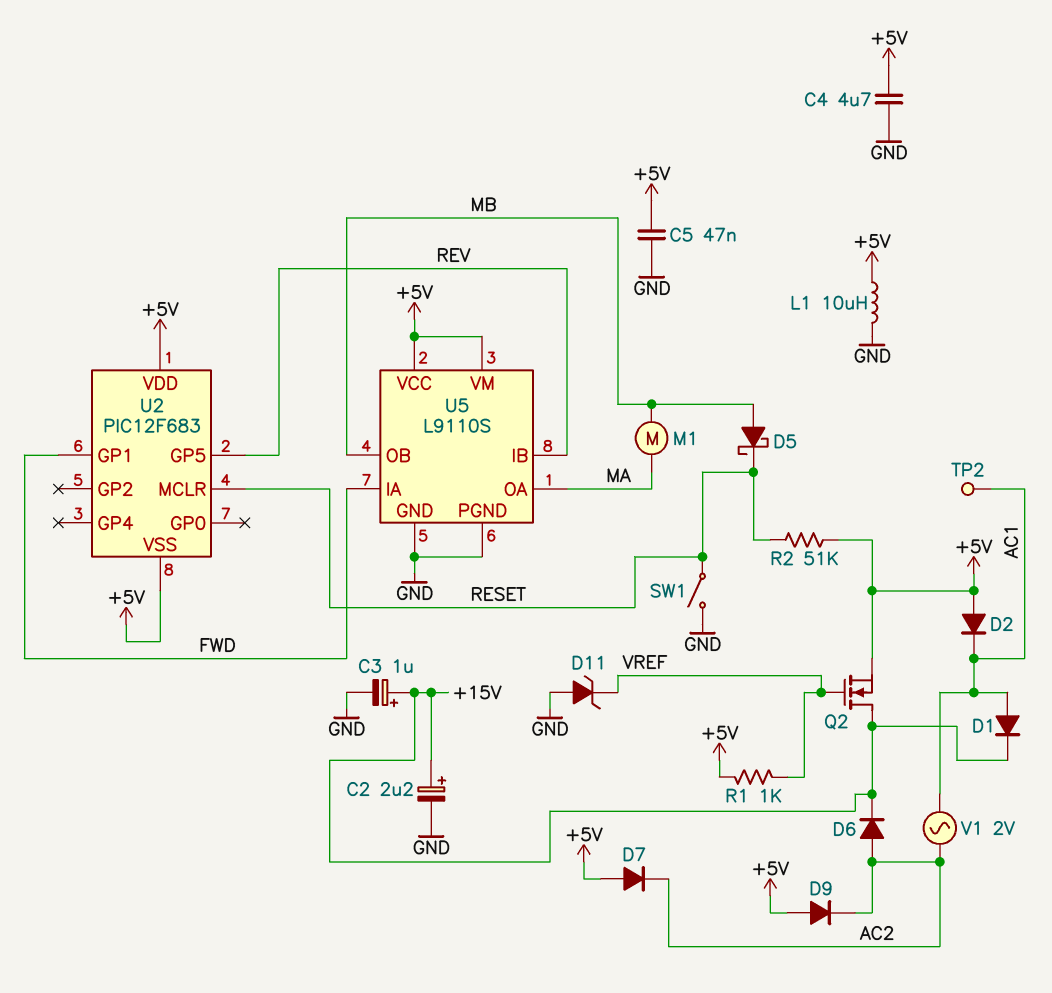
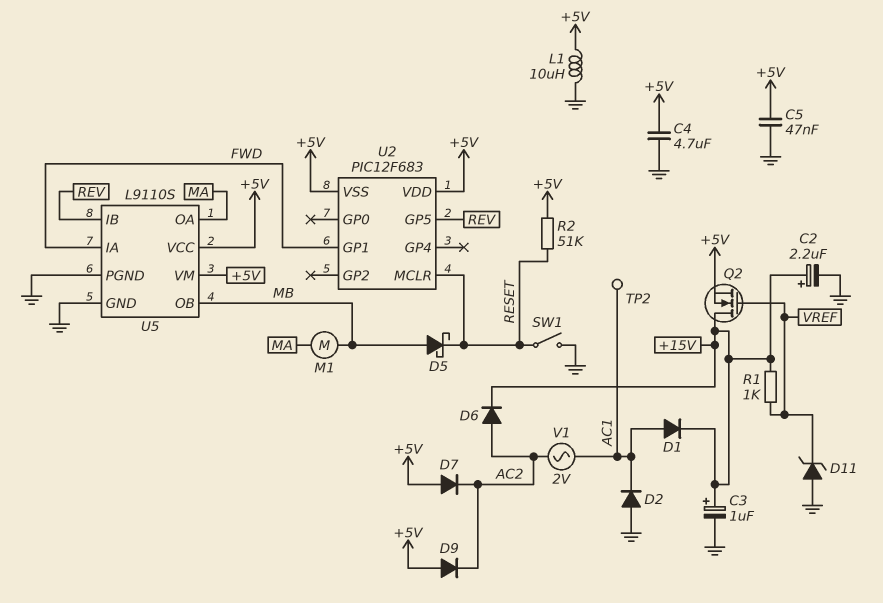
D2: diode (A +5V, K AC1) -> diode (A GND, K AC1)
R1: 1k (+5V, VREF) -> 1k (+15V, VREF)

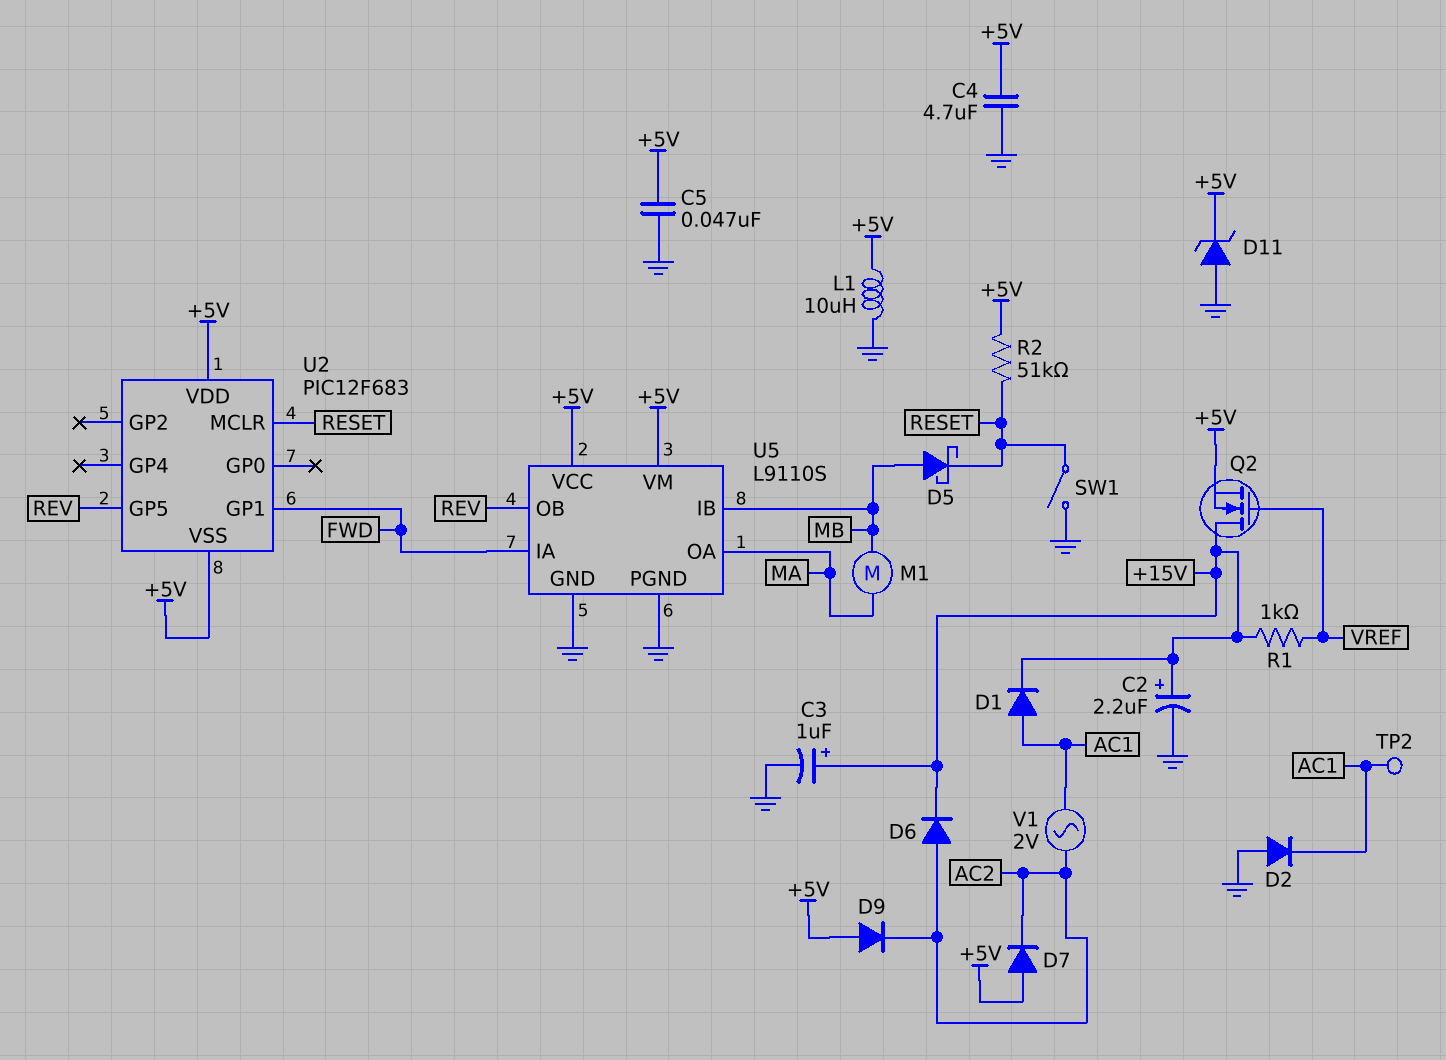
D11: zener (A GND, K VREF) -> zener (A GND, K +5V)
U5 pin IB: REV -> MB
U5 pin OB: MB -> REV

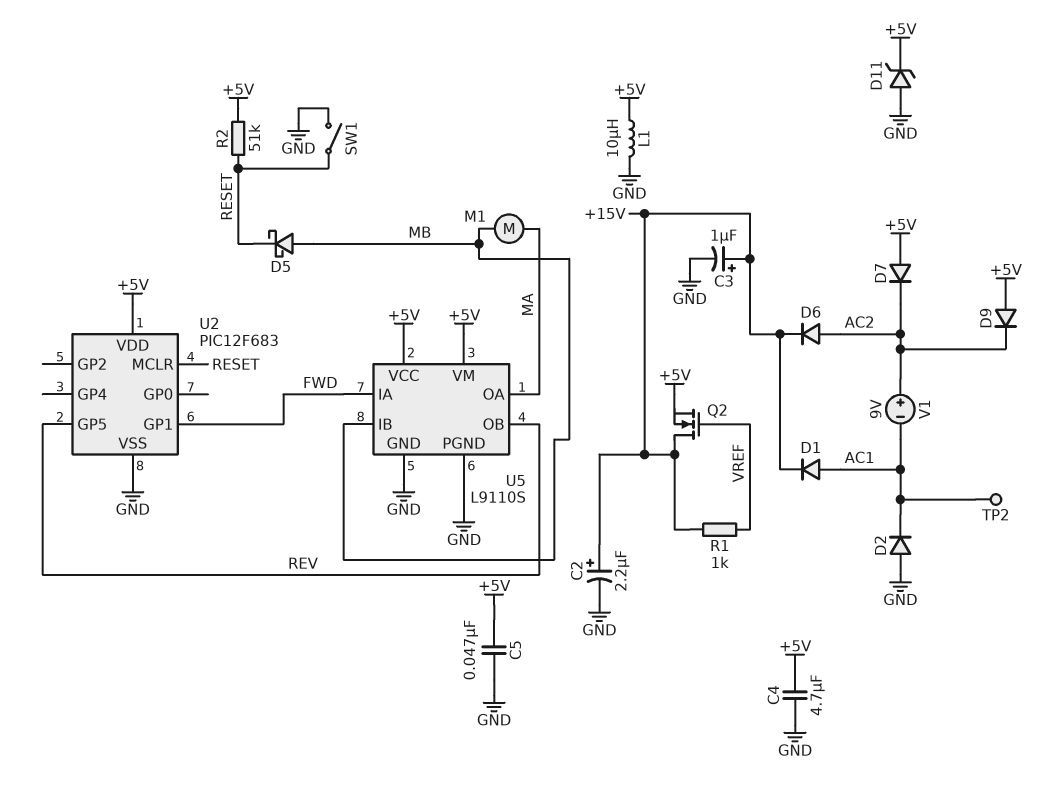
U2 pin VSS: +5V -> GND
V1: AC 2V (AC1, AC2) -> 9V (plus AC2, minus AC1)

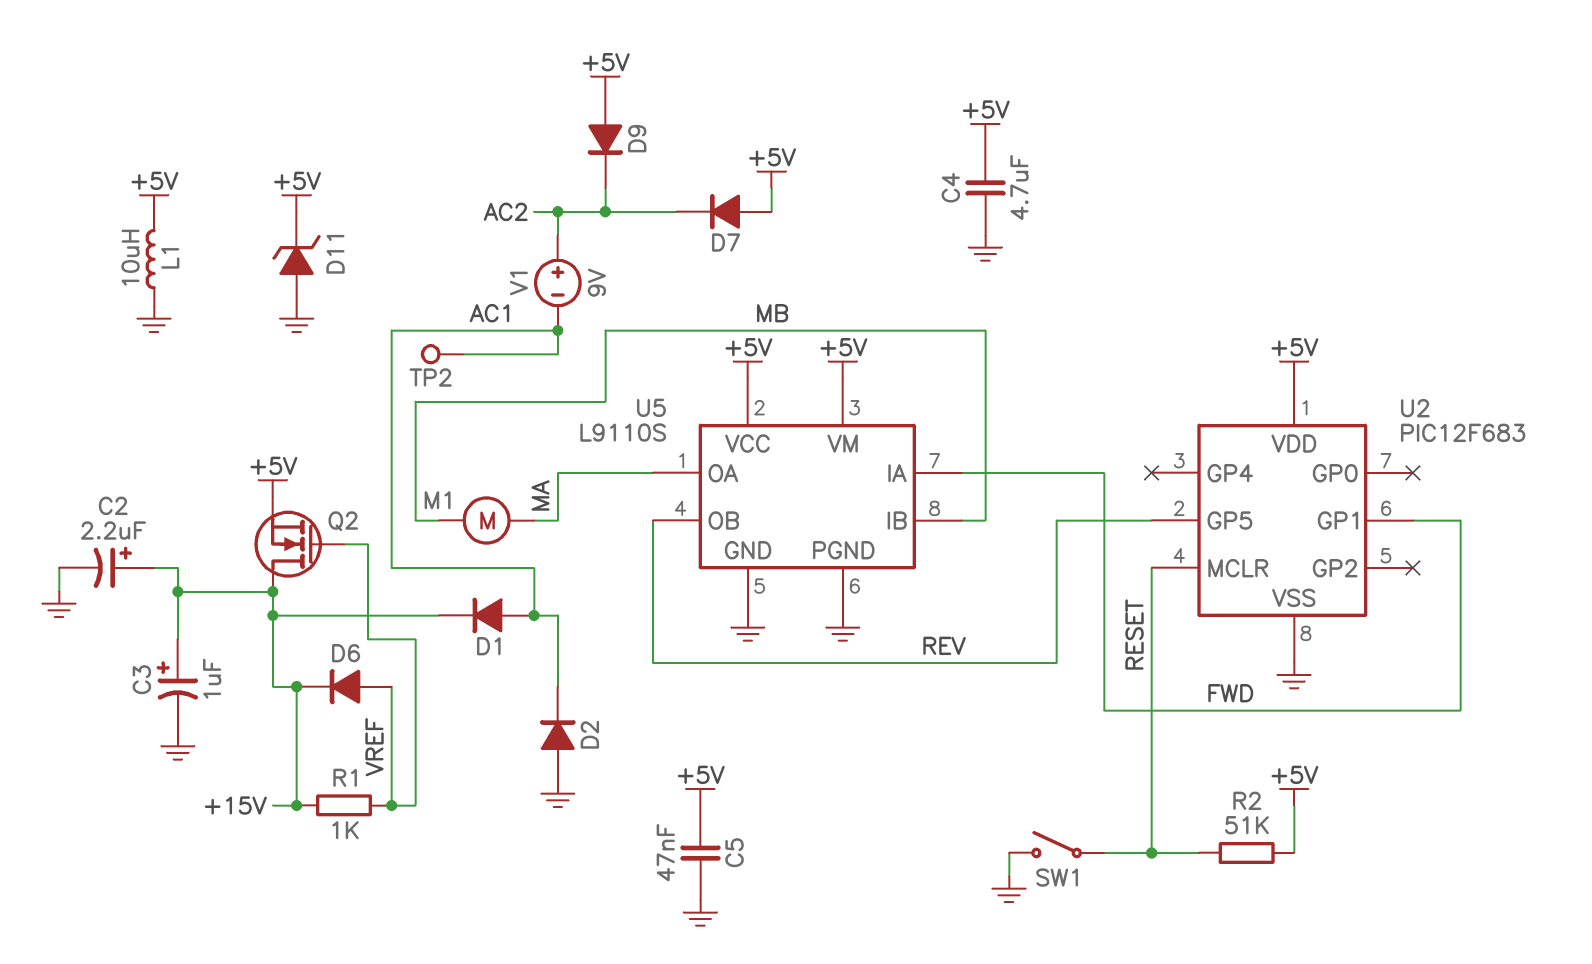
D5: schottky (A MB, K RESET) -> none
D6: diode (A AC2, K +15V) -> diode (A VREF, K +15V)

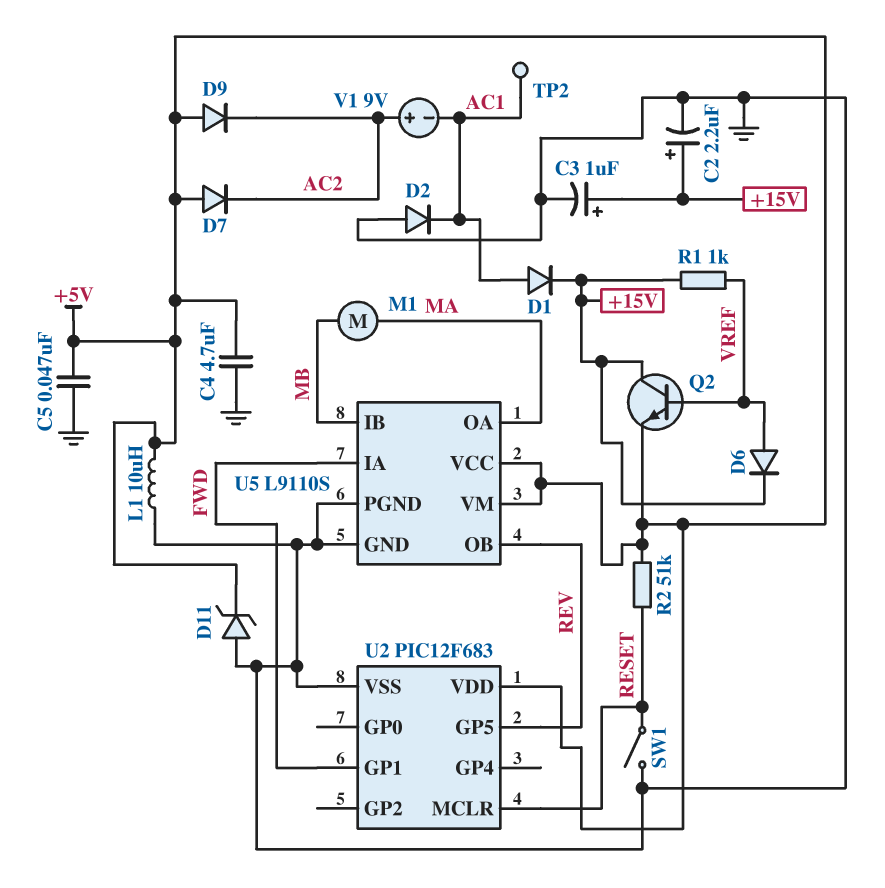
Q2: NMOS (G VREF, D +15V, S +5V) -> NPN (B VREF, C +15V, E +5V)

